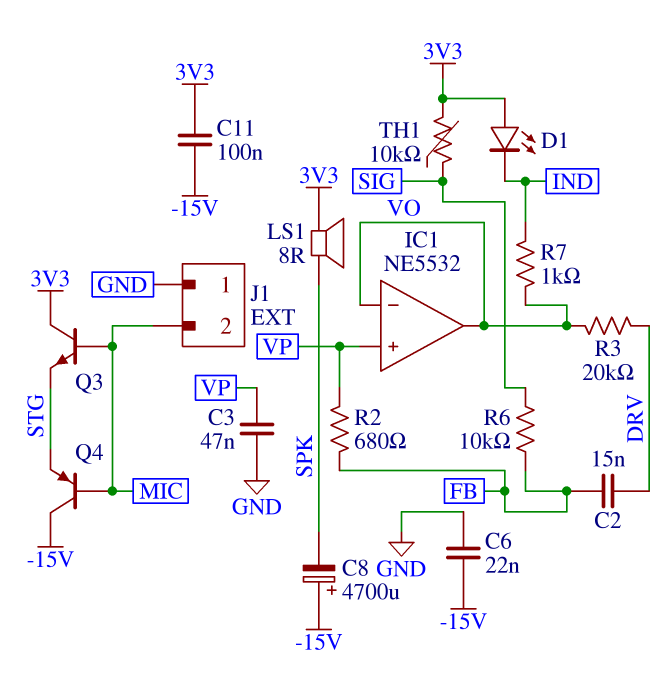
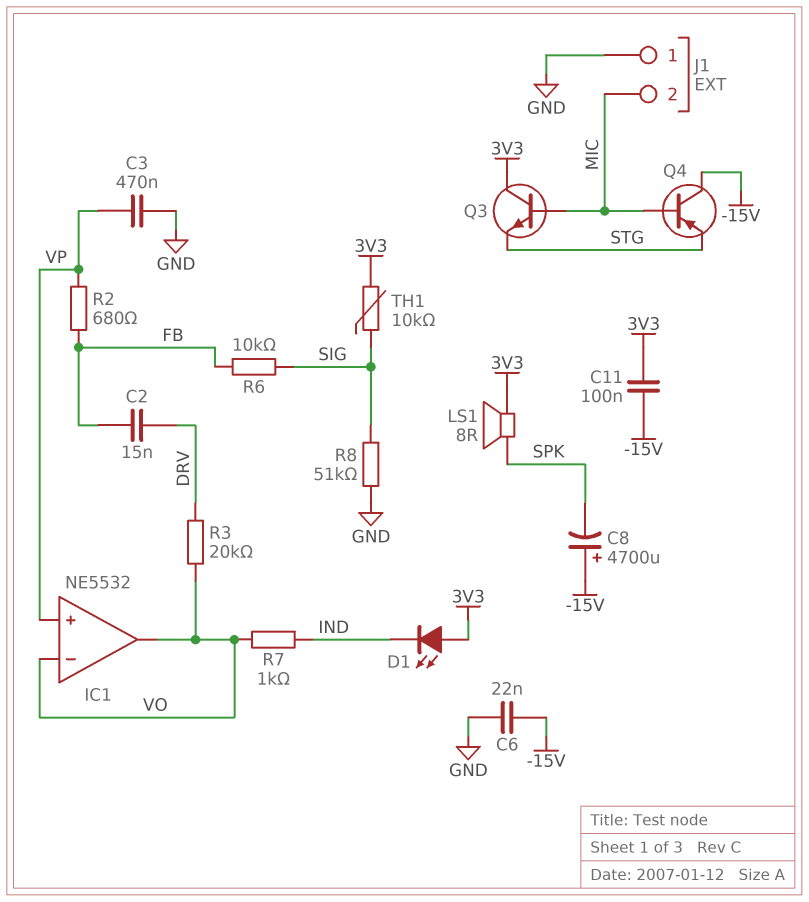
C3: 47nF (GND, VP) -> 470nF (GND, VP)
R8: none -> 51k (GND, SIG)

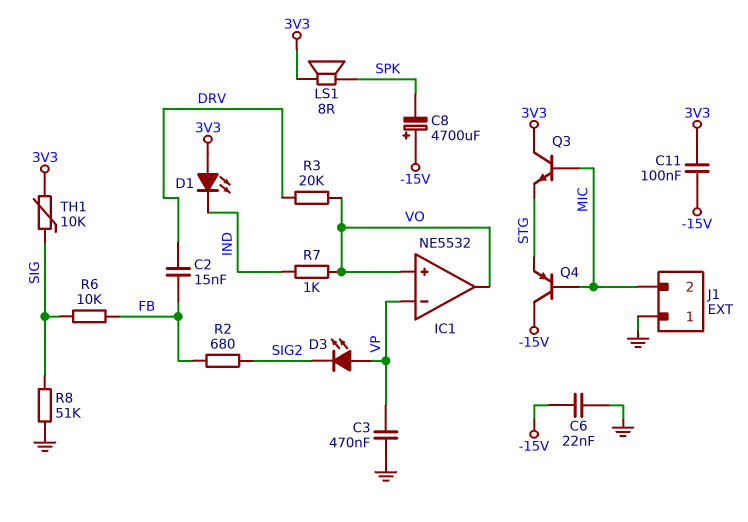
D3: none -> LED (A VP, K SIG2)
IC1 pin in+: VP -> VO
IC1 pin in-: VO -> VP
R2: 680 (FB, VP) -> 680 (FB, SIG2)

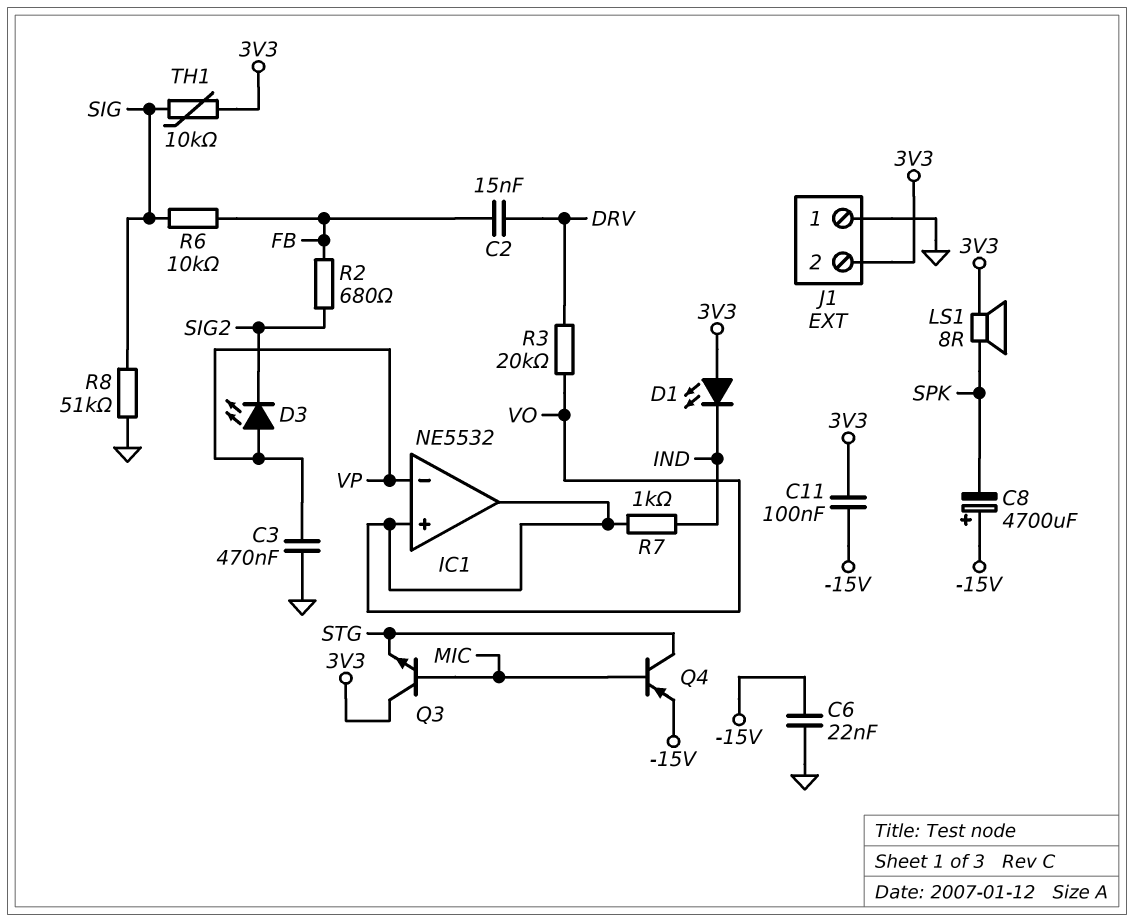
J1 pin 2: MIC -> 3V3
Q4: PNP (B MIC, C -15V, E STG) -> PNP (B MIC, C STG, E -15V)

